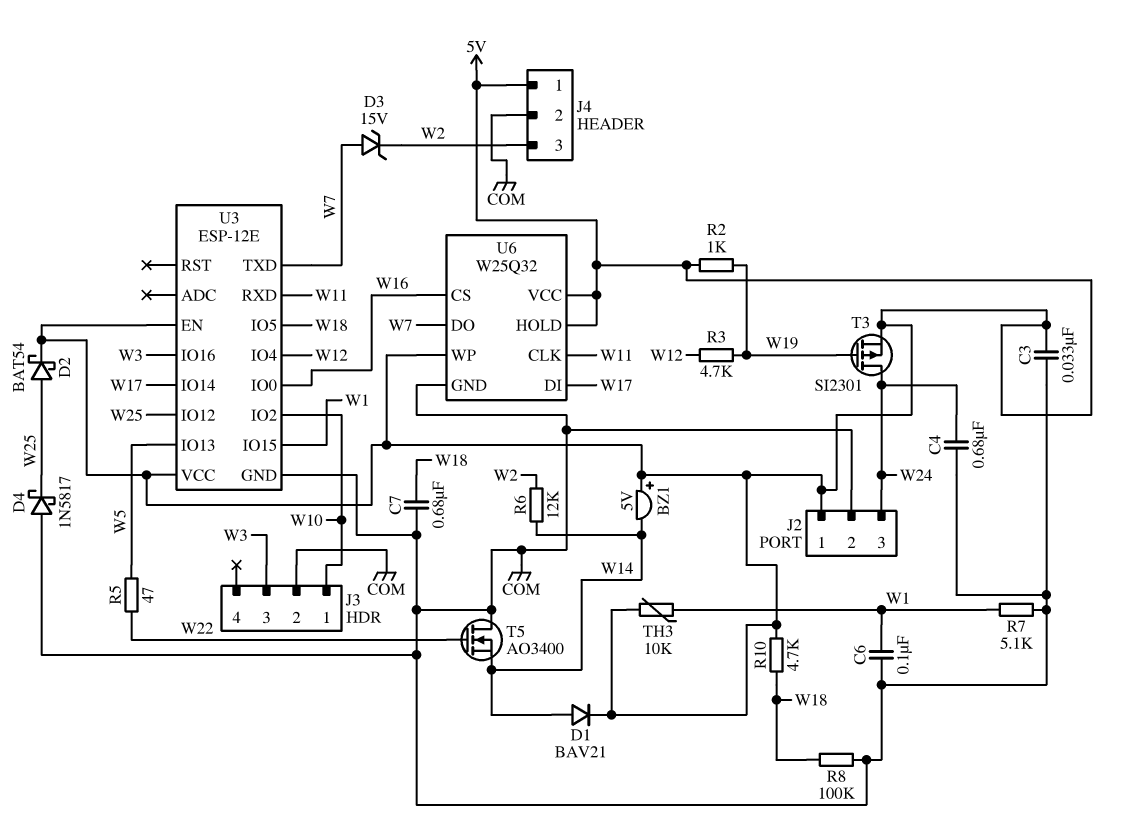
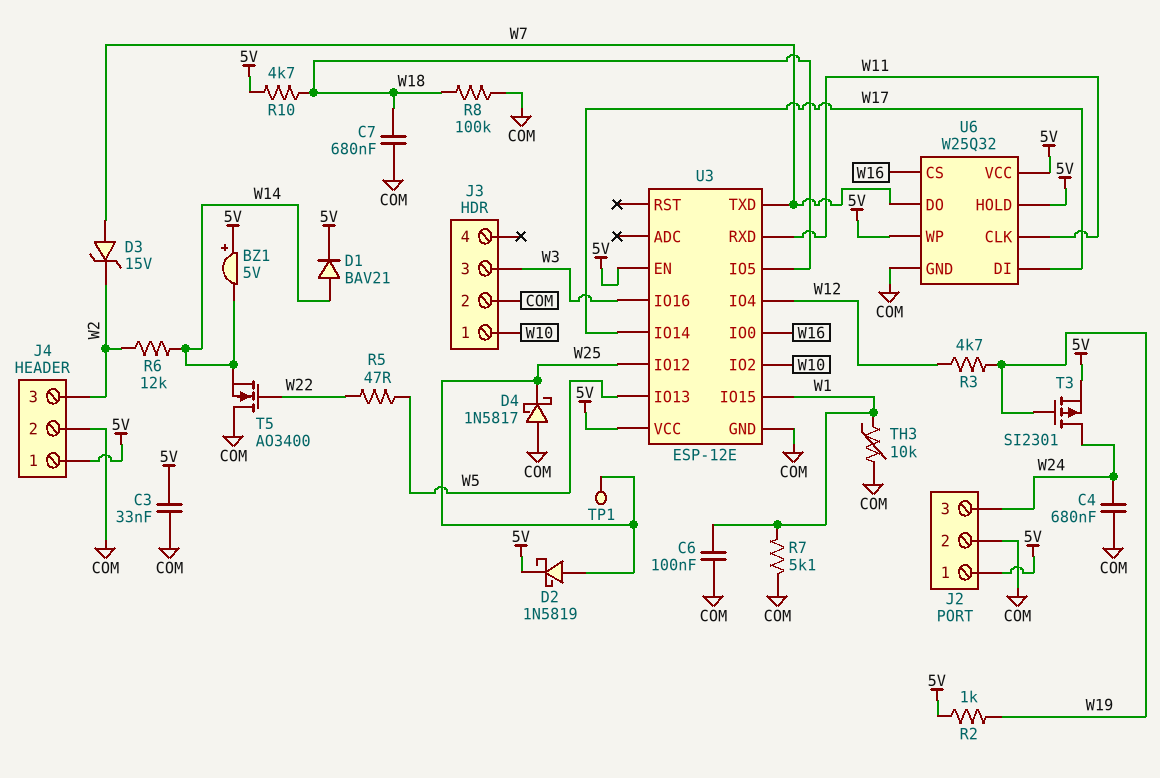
D2: schottky BAT54 (A W25, K 5V) -> schottky 1N5819 (A W25, K 5V)
TH3: 10k (5V, W1) -> 10k (COM, W1)
TP1: none -> test point (W25)

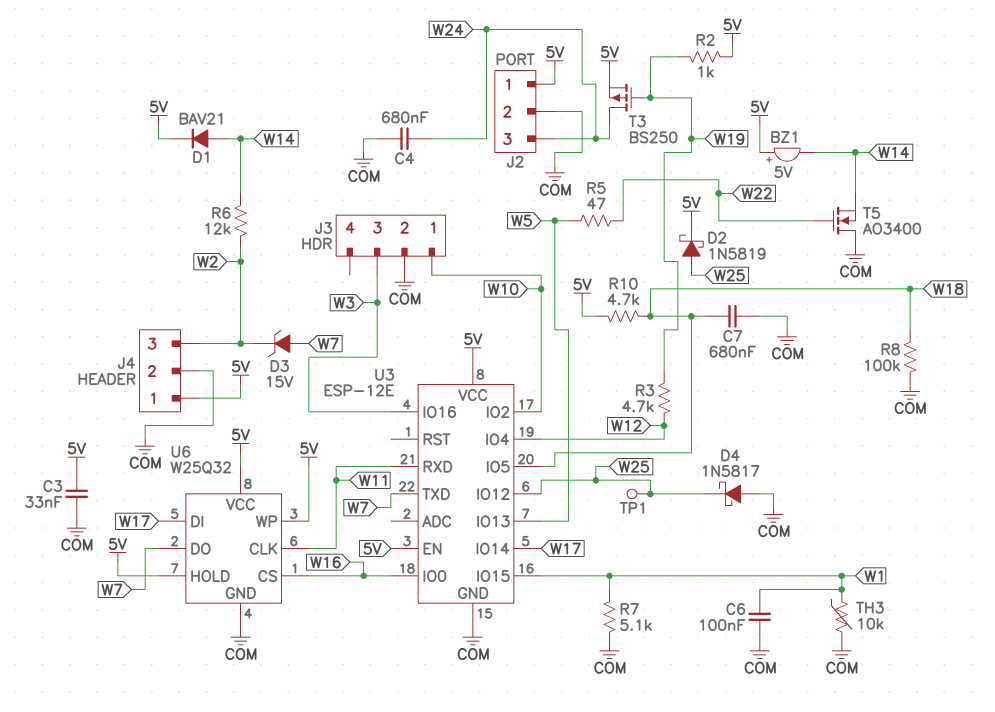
T3: PMOS SI2301 (G W19, D W24, S 5V) -> PMOS BS250 (G W19, D W24, S 5V)

